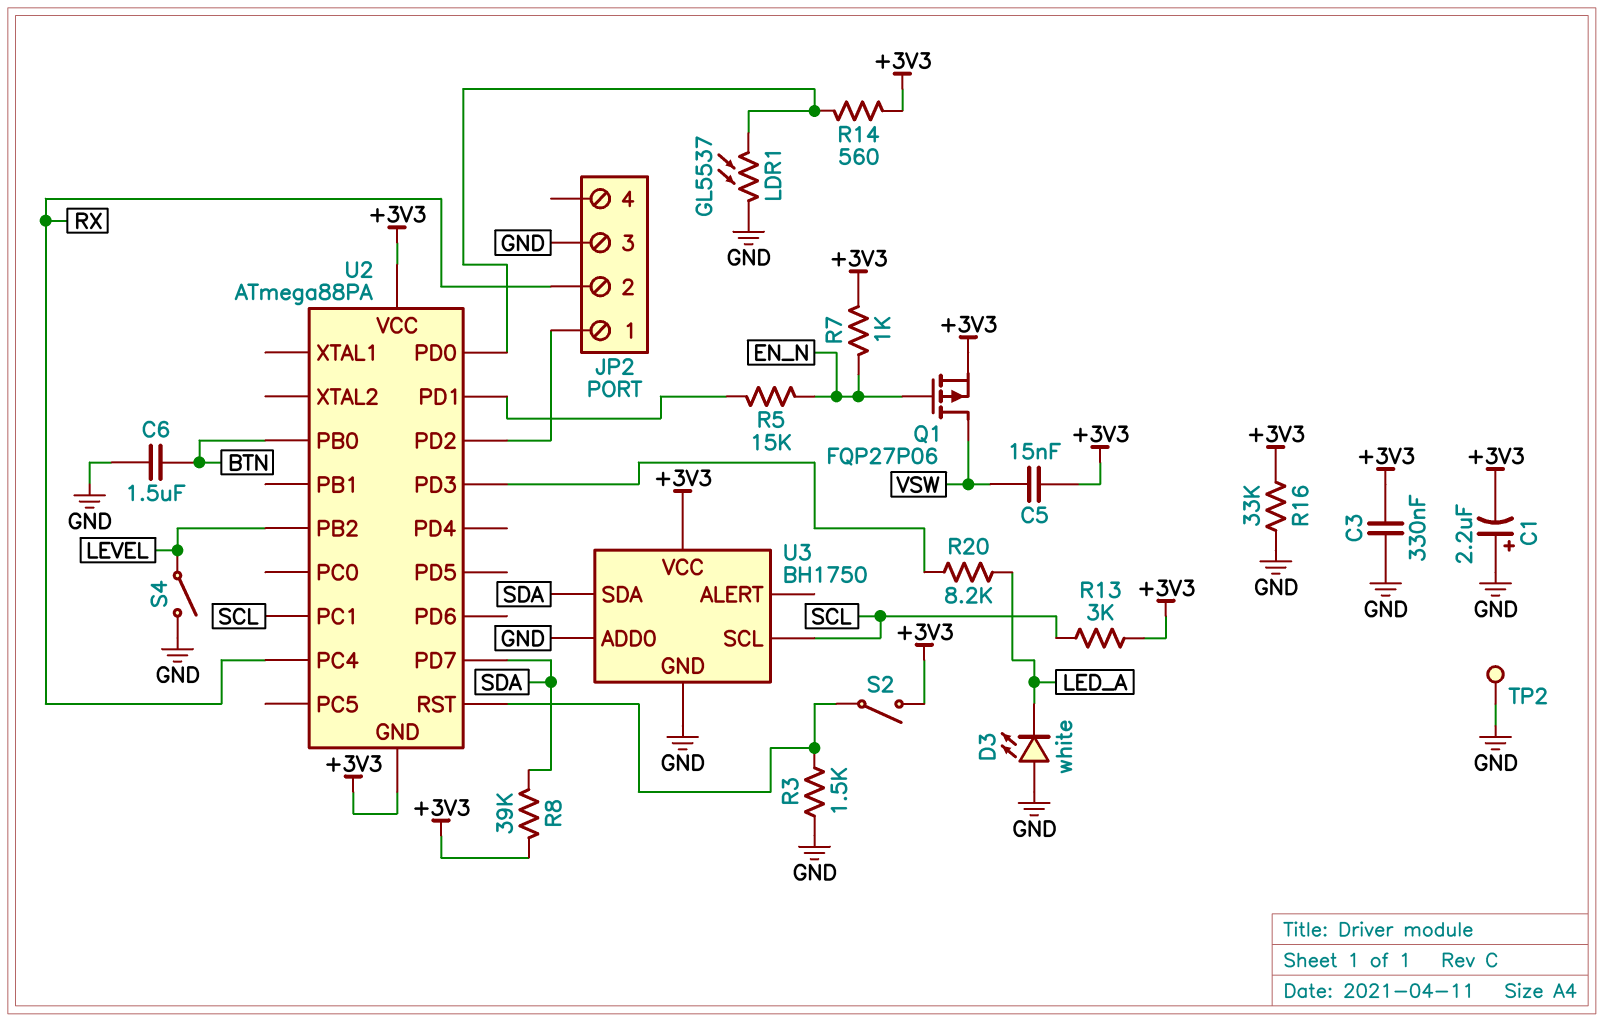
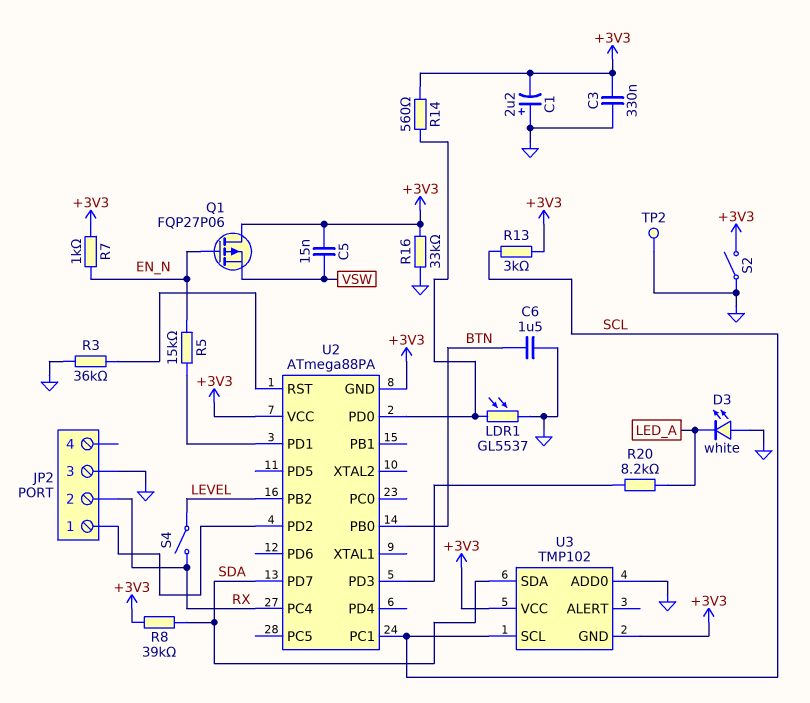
Q1: PMOS FQP27P06 (G EN_N, D VSW, S +3V3) -> PMOS FQP27P06 (G EN_N, D +3V3, S VSW)
R3: 1.5k (GND, U2/RST) -> 36k (GND, U2/RST)
S2: switch (+3V3, U2/RST) -> switch (+3V3, GND)
S4: switch (GND, LEVEL) -> switch (LEVEL, RX)
U3: BH1750 -> TMP102
U3 pin GND: GND -> +3V3

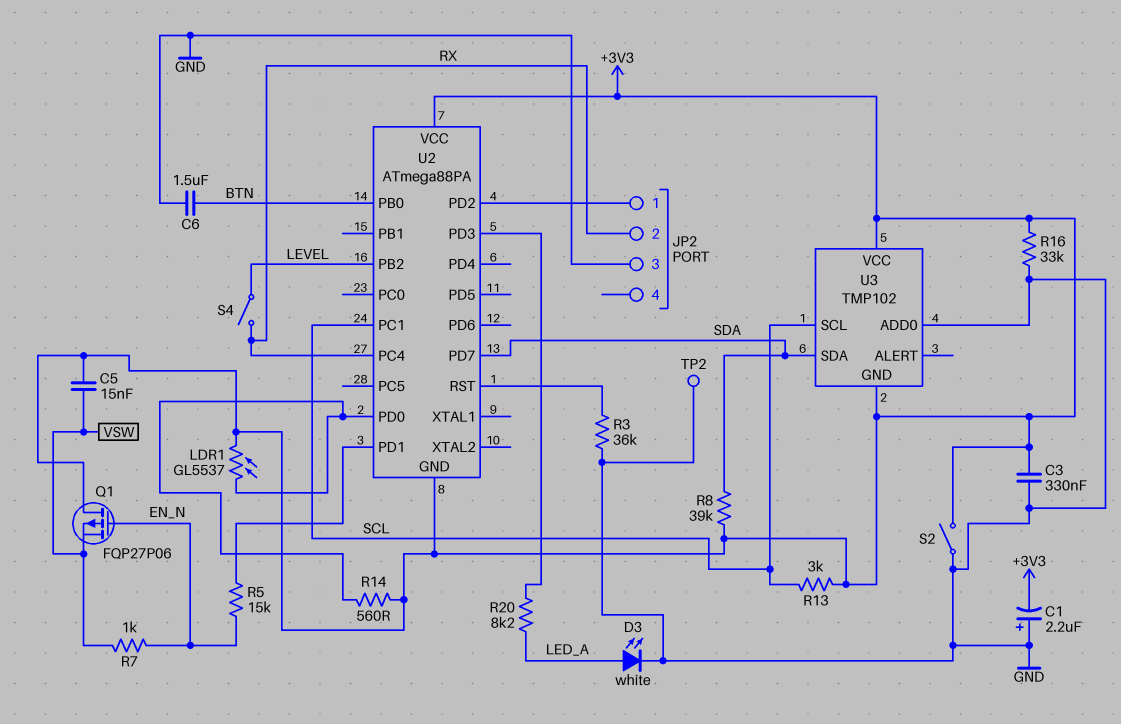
D3: LED white (A GND, K LED_A) -> LED white (A LED_A, K GND)
LDR1: GL5537 (GND, U2/PD0) -> GL5537 (+3V3, U2/PD0)
R7: 1k (+3V3, EN_N) -> 1k (EN_N, VSW)

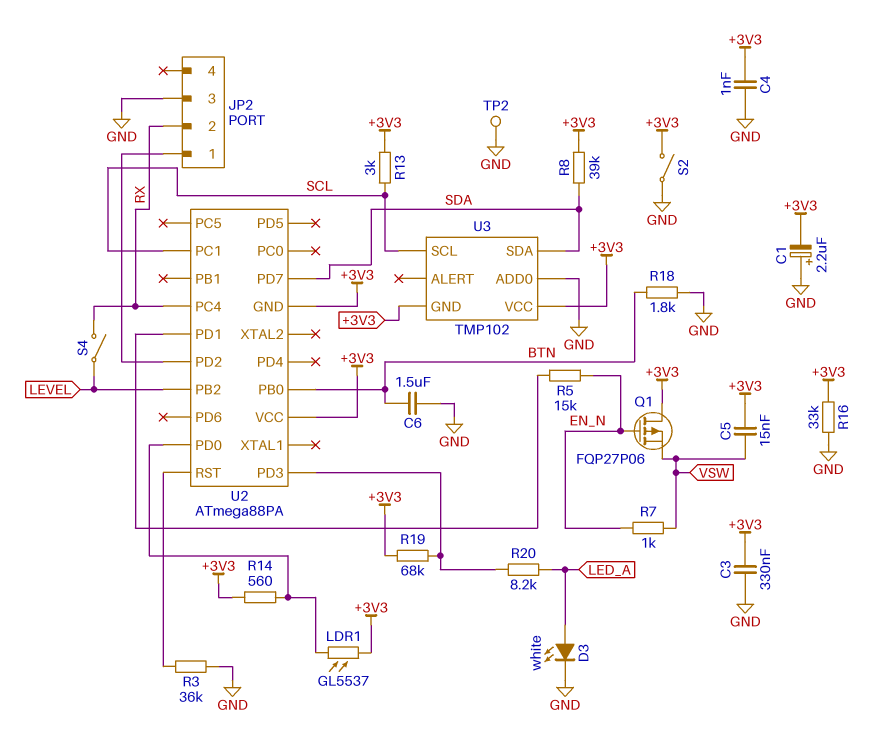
C4: none -> 1nF (+3V3, GND)
R18: none -> 1.8k (BTN, GND)
R19: none -> 68k (+3V3, U2/PD3)

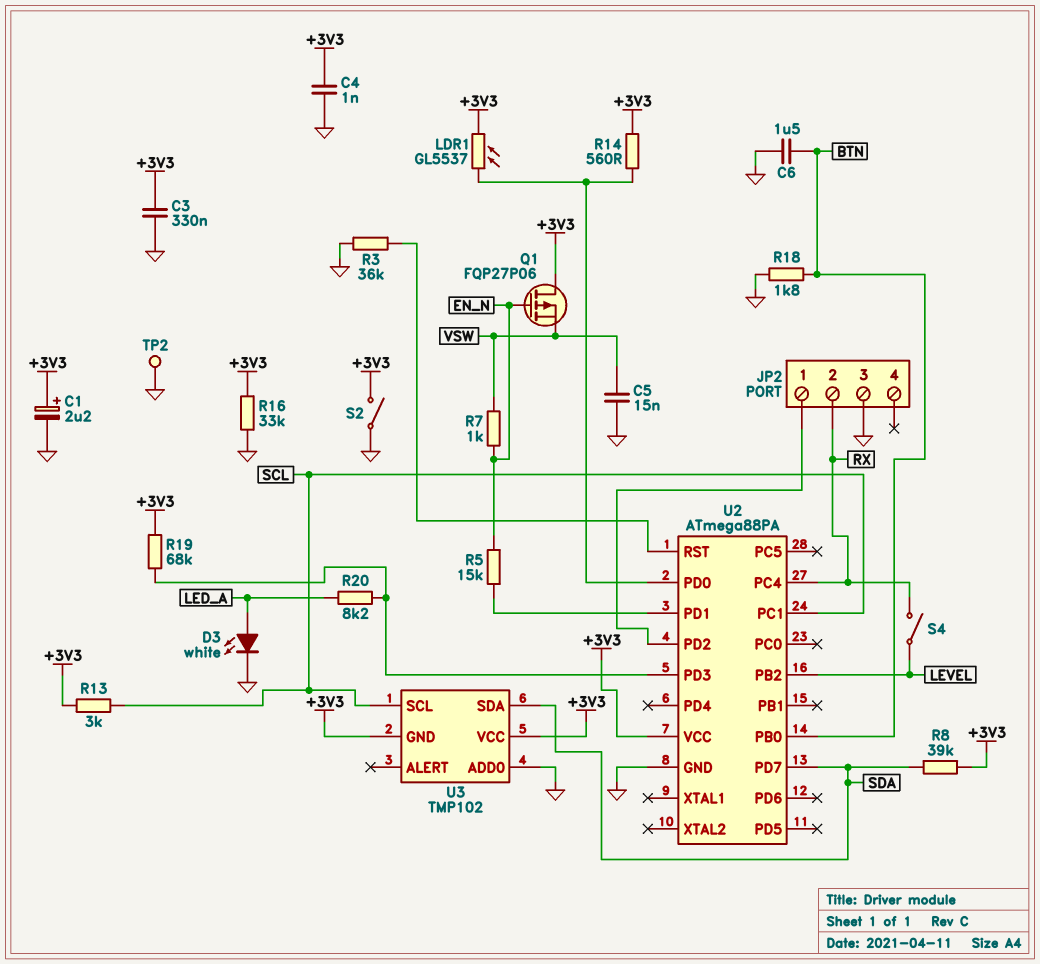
C1: 2.2uF (plus GND, minus +3V3) -> 2.2uF (plus +3V3, minus GND)
C5: 15nF (+3V3, VSW) -> 15nF (GND, VSW)
U2 pin GND: +3V3 -> GND

